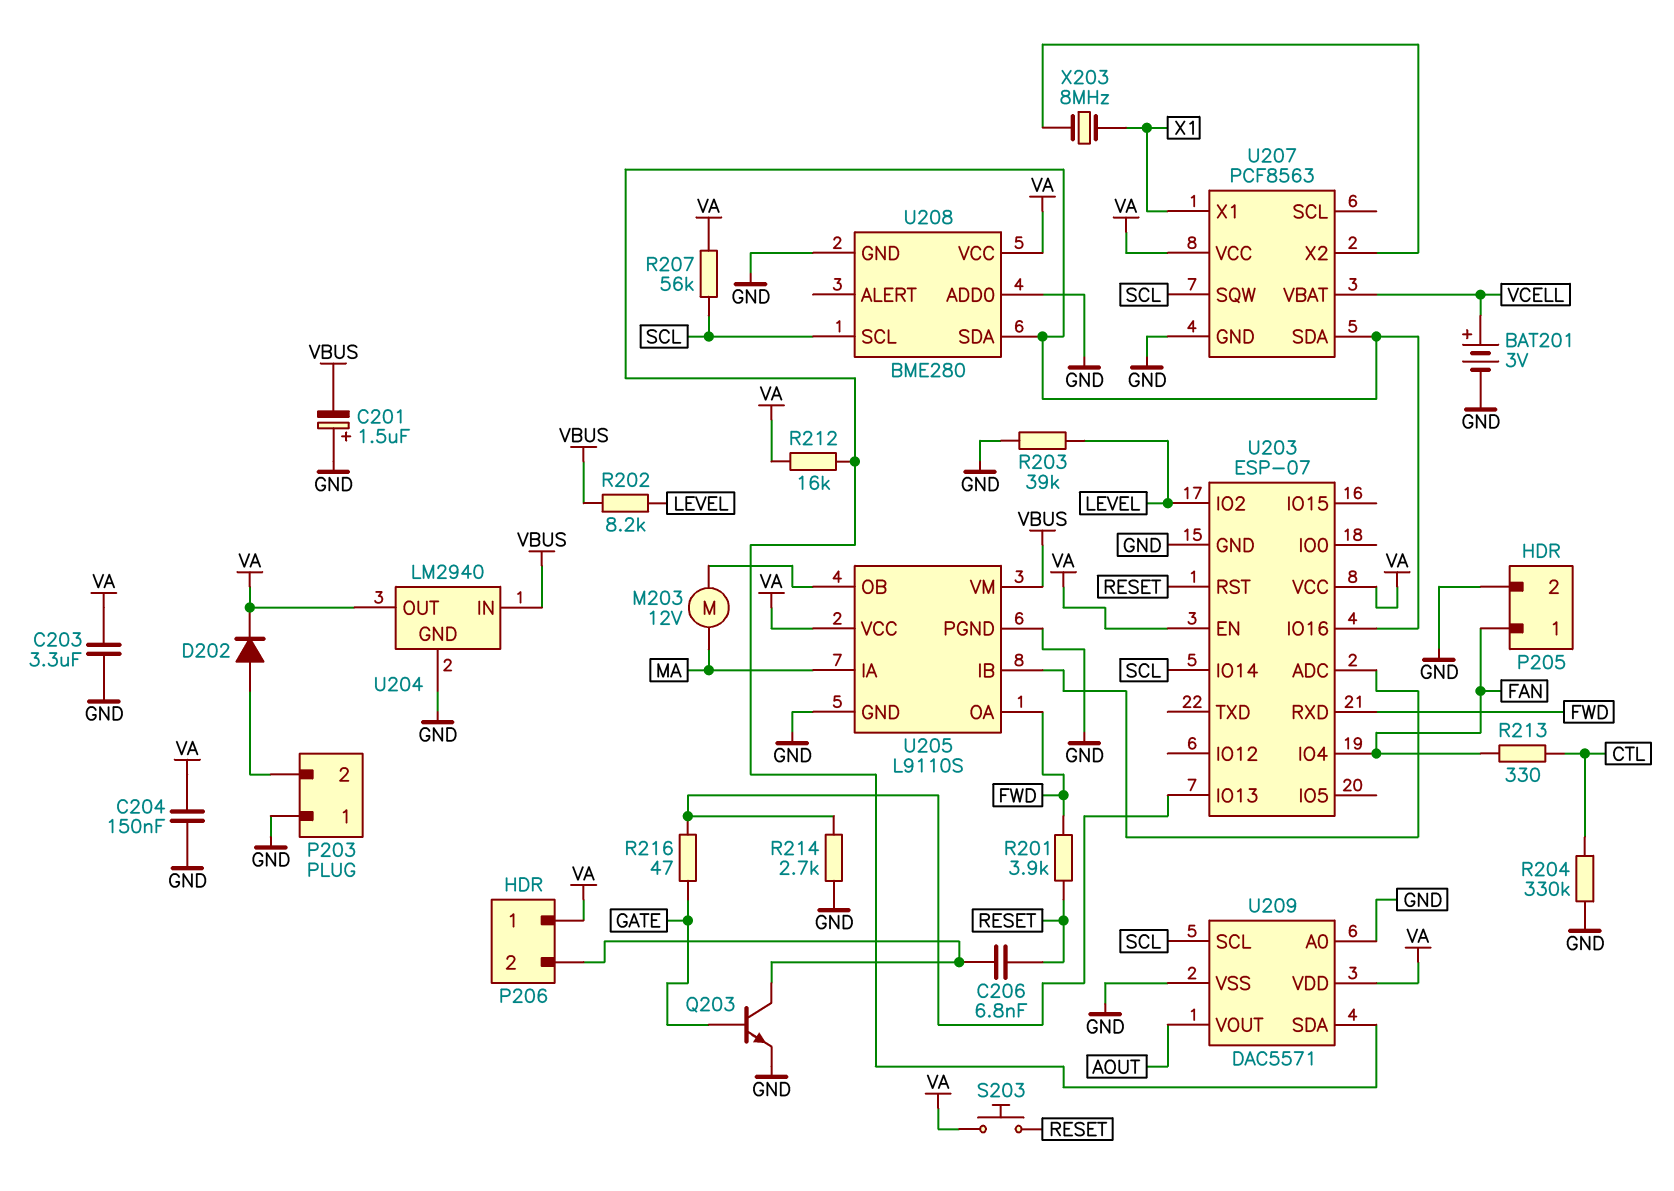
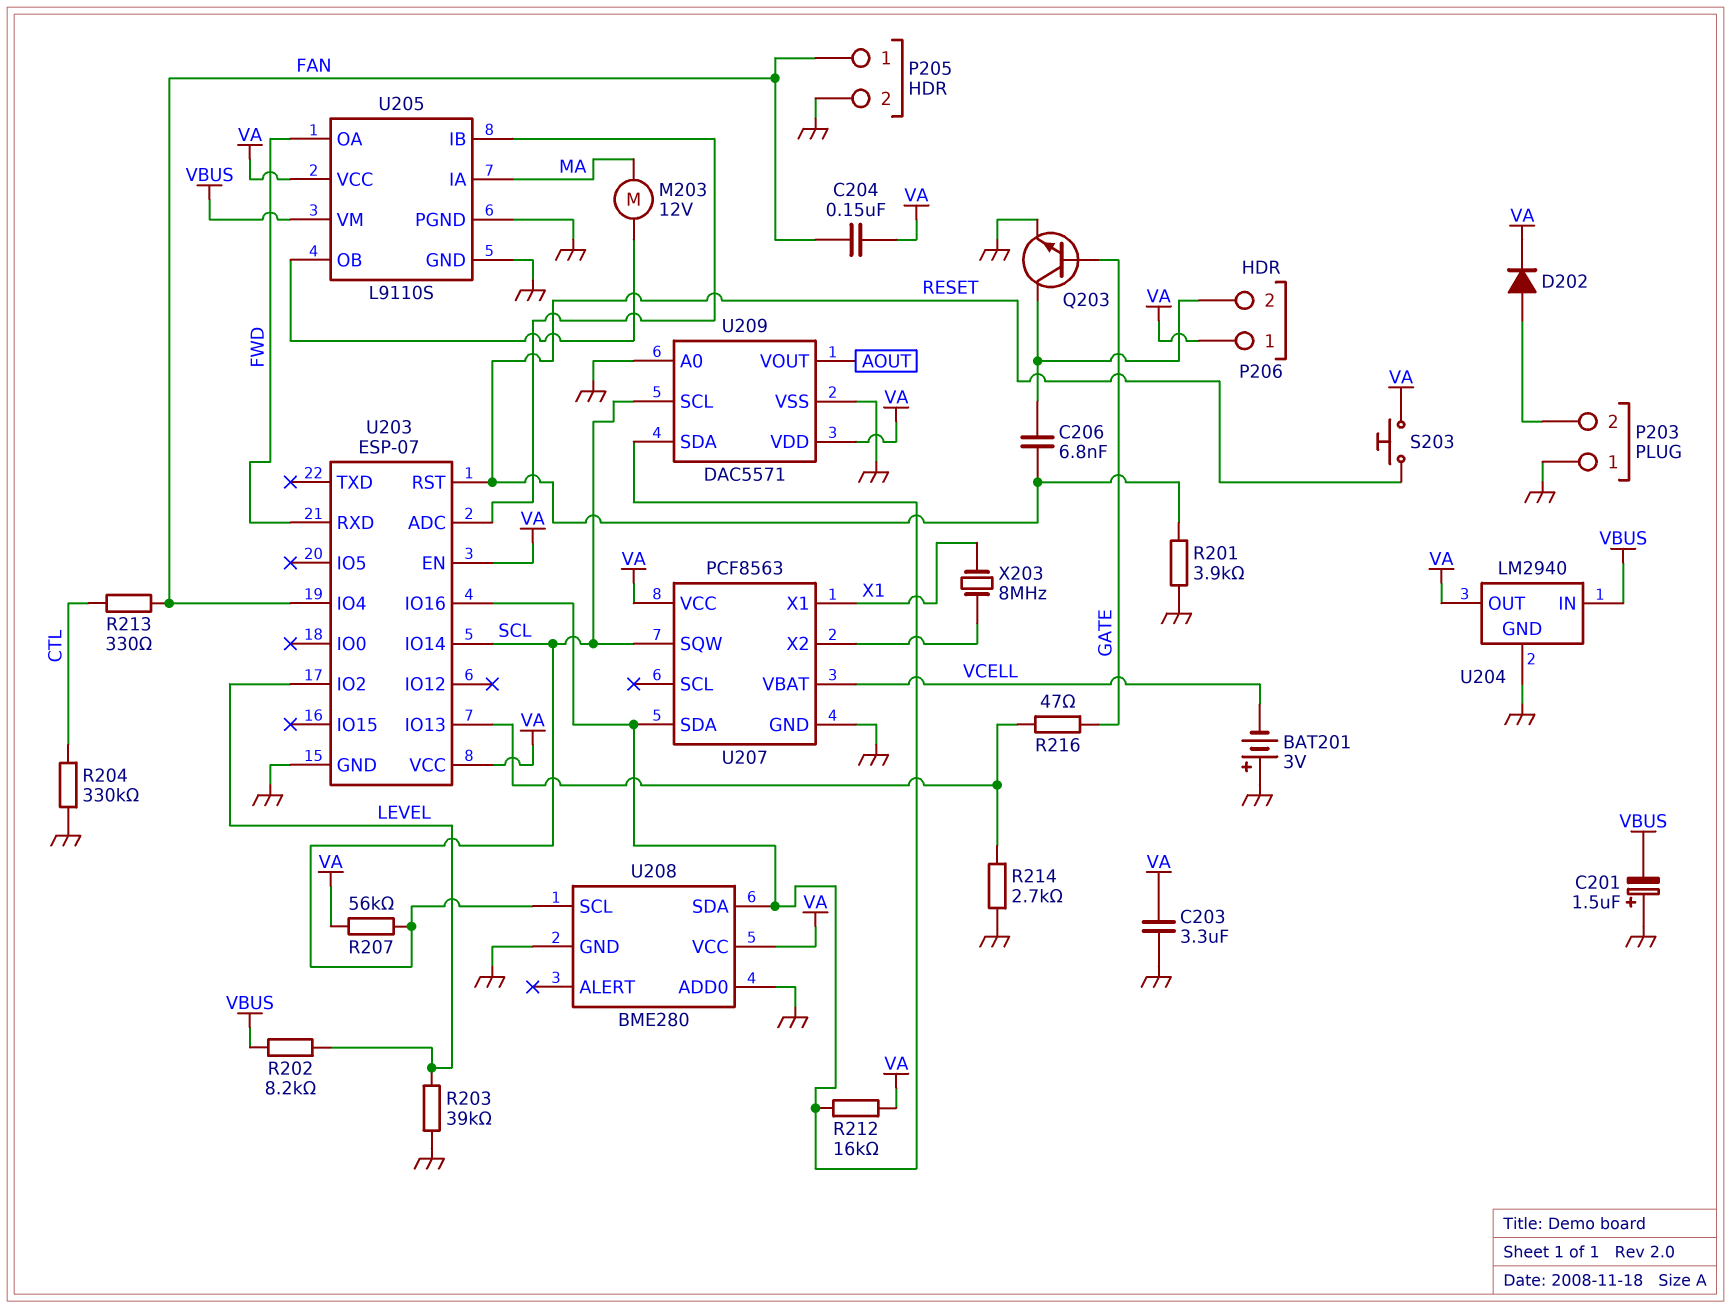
BAT201: 3V (plus VCELL, minus GND) -> 3V (plus GND, minus VCELL)
C204: 150nF (GND, VA) -> 150nF (FAN, VA)
R201: 3.9k (FWD, RESET) -> 3.9k (GND, RESET)

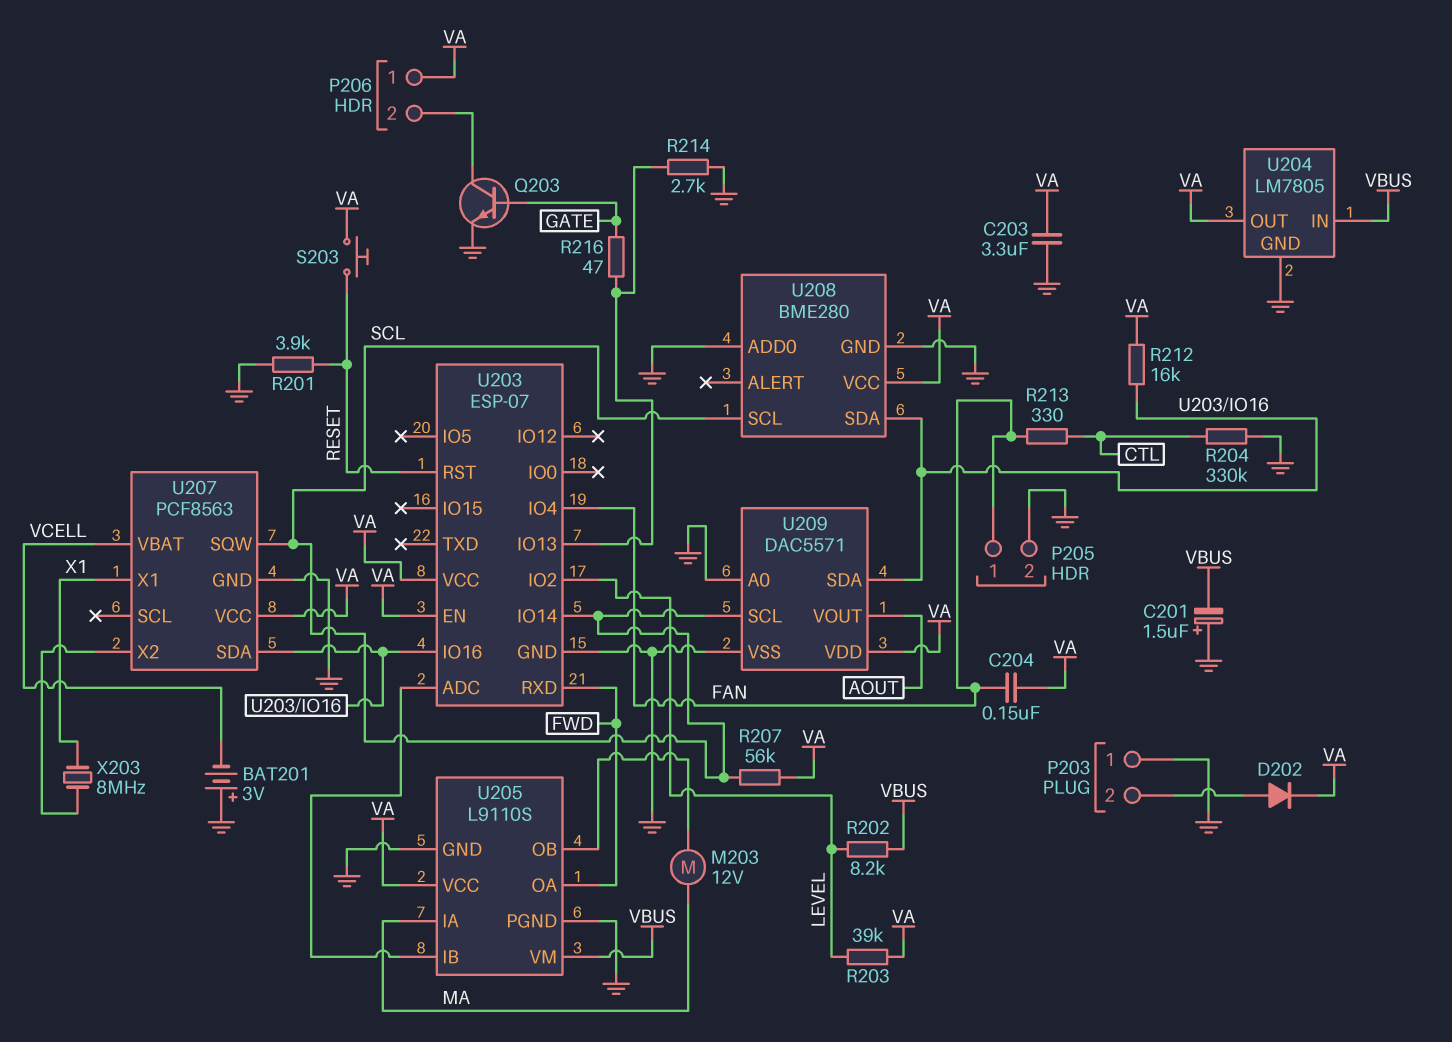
C206: 6.8nF (P206/2, RESET) -> none
R203: 39k (GND, LEVEL) -> 39k (LEVEL, VA)
U204: LM2940 -> LM7805

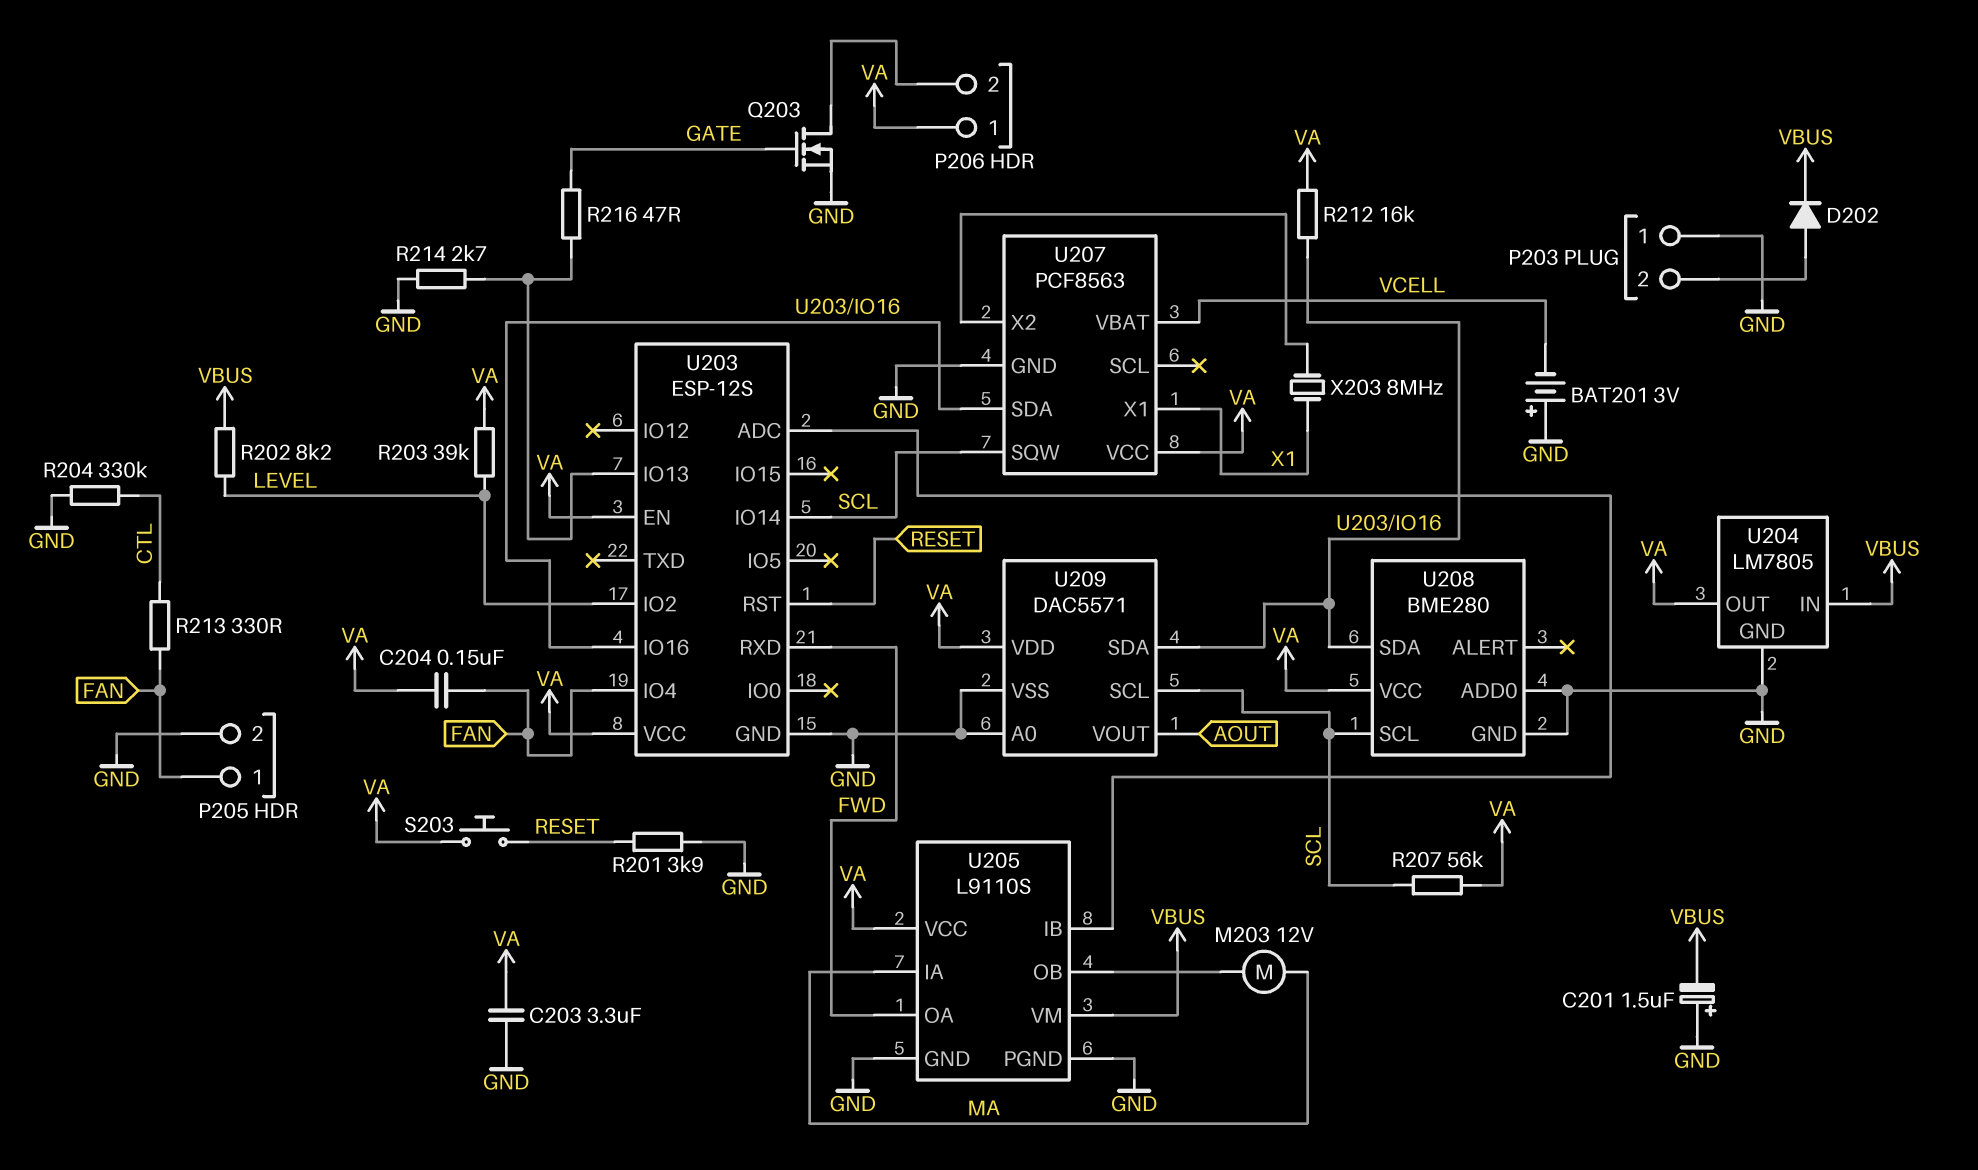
D202: diode (A P203/2, K VA) -> diode (A P203/2, K VBUS)
Q203: NPN (B GATE, C P206/2, E GND) -> NMOS (G GATE, D P206/2, S GND)
U203: ESP-07 -> ESP-12S

